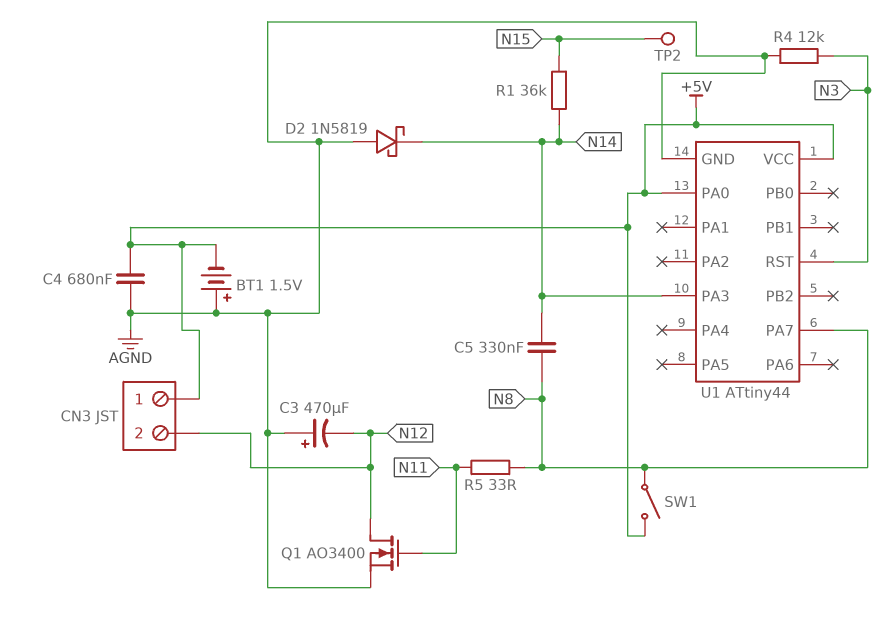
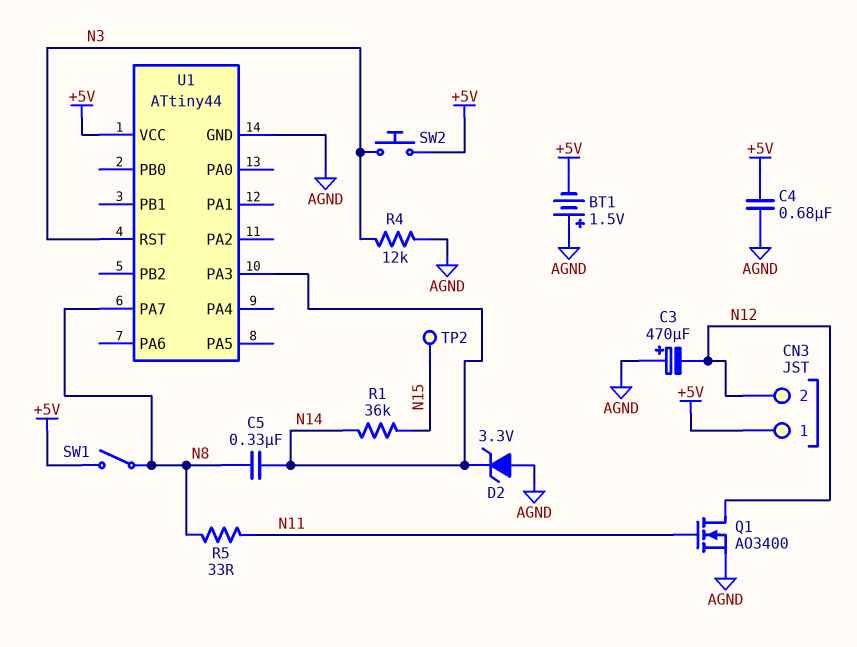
D2: schottky 1N5819 (A AGND, K N14) -> zener 3.3V (A AGND, K N14)
SW2: none -> button (+5V, N3)
U1 pin PA0: +5V -> none

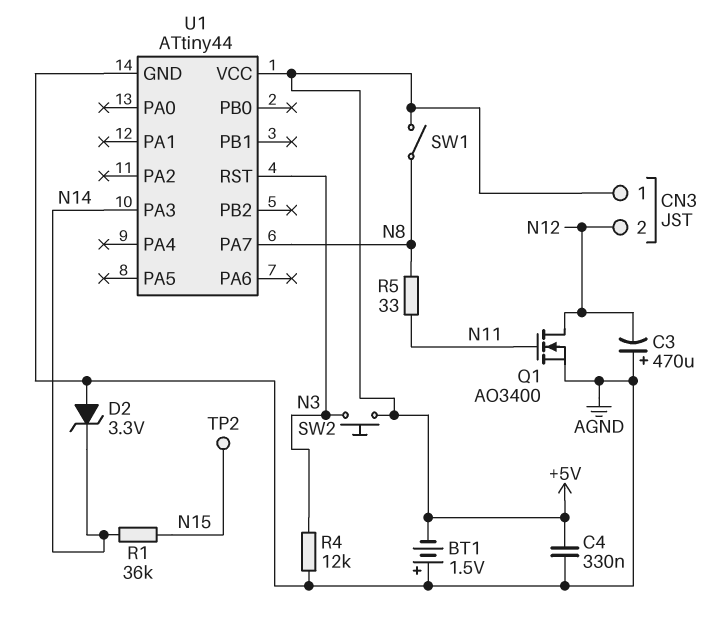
C4: 680nF (+5V, AGND) -> 330nF (+5V, AGND)
C5: 330nF (N8, N14) -> none

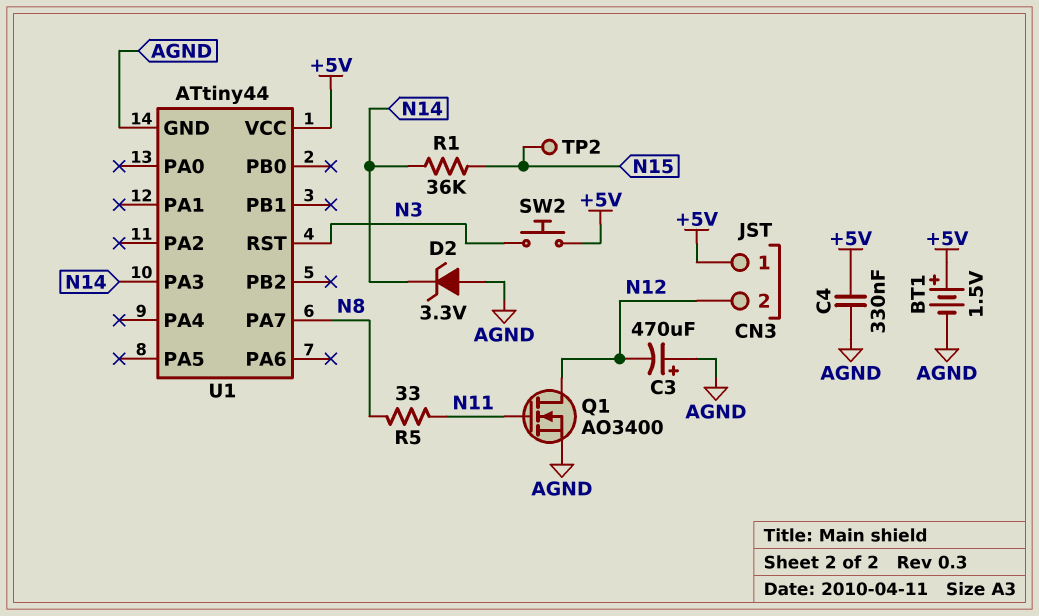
BT1: 1.5V (plus AGND, minus +5V) -> 1.5V (plus +5V, minus AGND)
R4: 12k (AGND, N3) -> none
SW1: switch (+5V, N8) -> none

